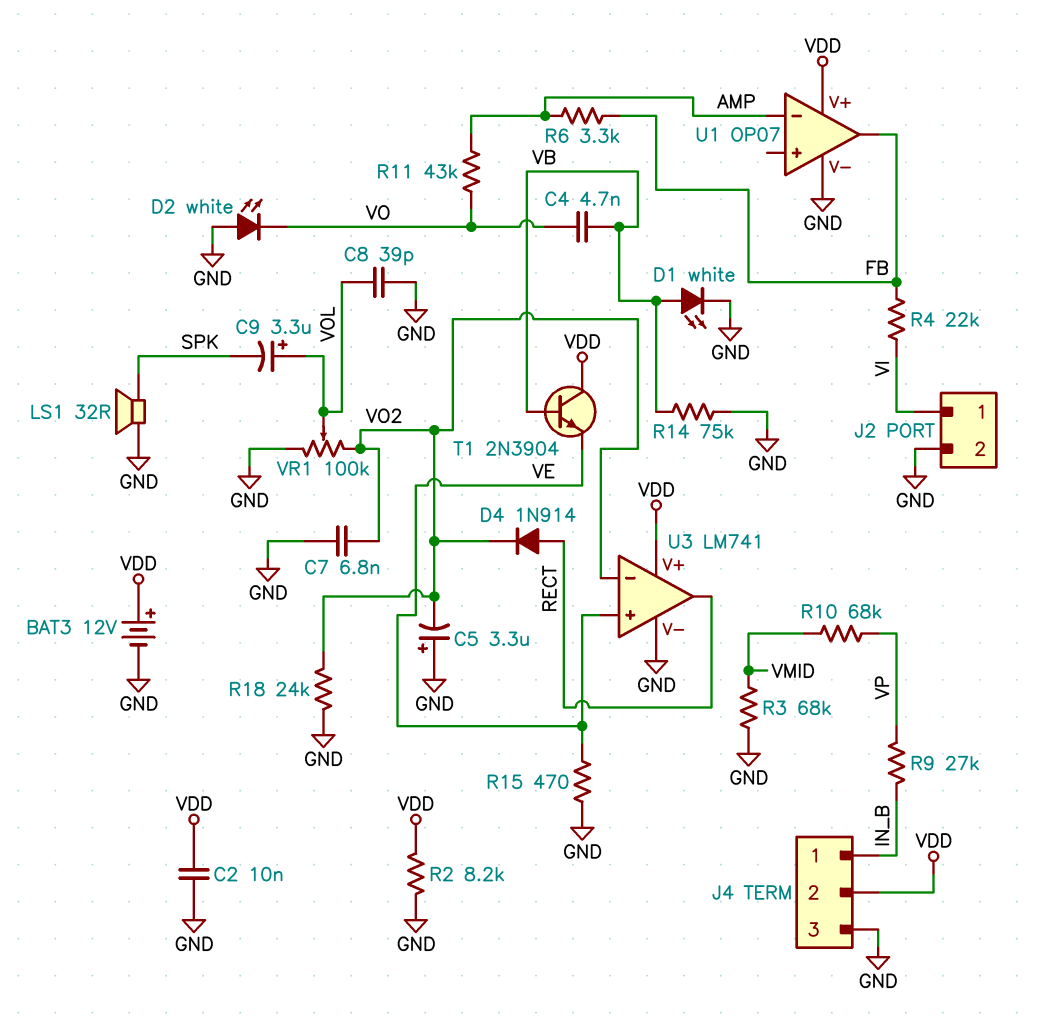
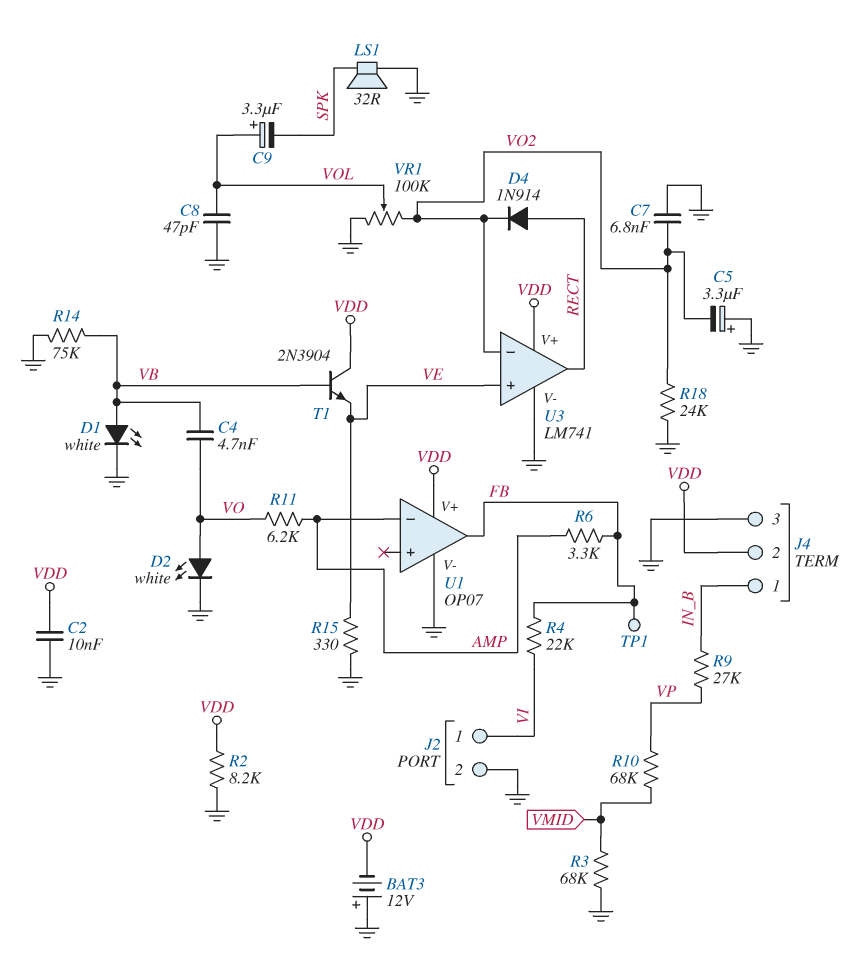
BAT3: 12V (plus VDD, minus GND) -> 12V (plus GND, minus VDD)
C8: 39pF (GND, VOL) -> 47pF (GND, VOL)
D2: LED white (A GND, K VO) -> LED white (A VO, K GND)
R11: 43k (AMP, VO) -> 6.2k (AMP, VO)
R15: 470 (GND, VE) -> 330 (GND, VE)
TP1: none -> test point (FB)

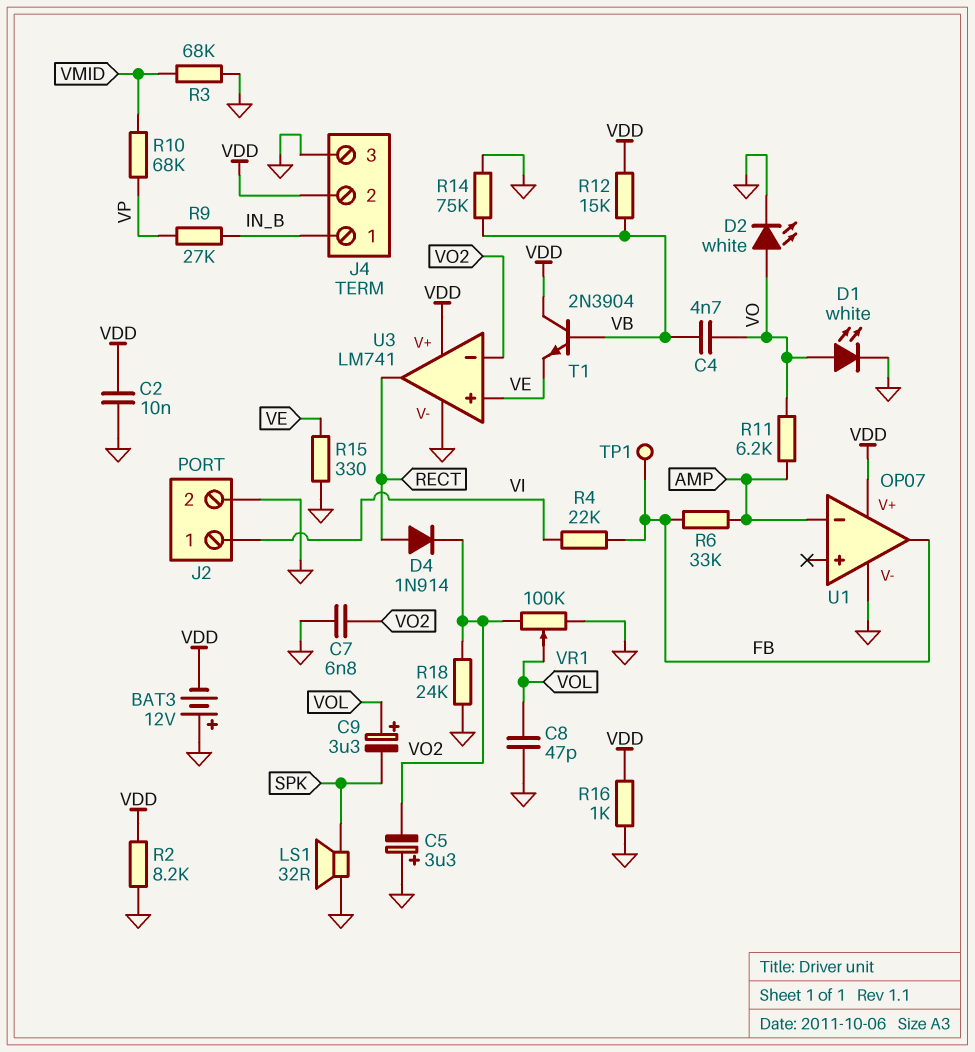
D1: LED white (A VB, K GND) -> LED white (A VO, K GND)
R6: 3.3k (AMP, FB) -> 33k (AMP, FB)
R12: none -> 15k (VB, VDD)
R16: none -> 1k (GND, VDD)

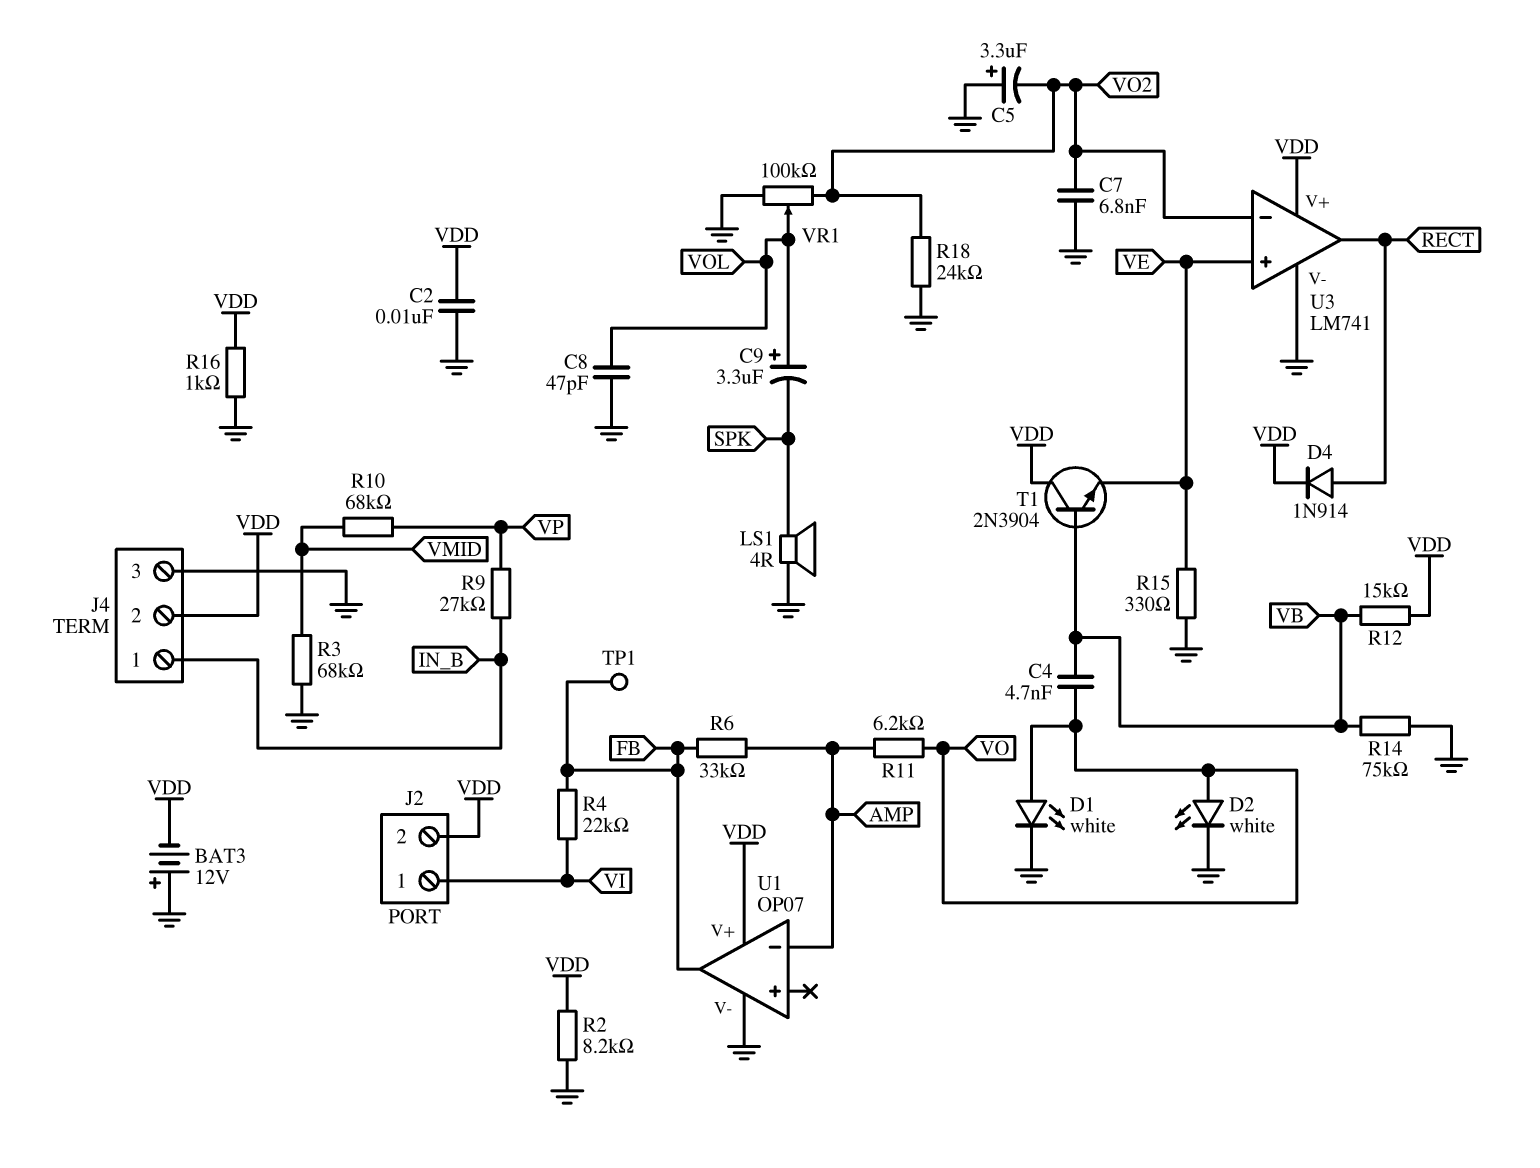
D4: diode 1N914 (A RECT, K VO2) -> diode 1N914 (A RECT, K VDD)
J2 pin 2: GND -> VDD
LS1: speaker 32R (GND, SPK) -> speaker 4R (GND, SPK)

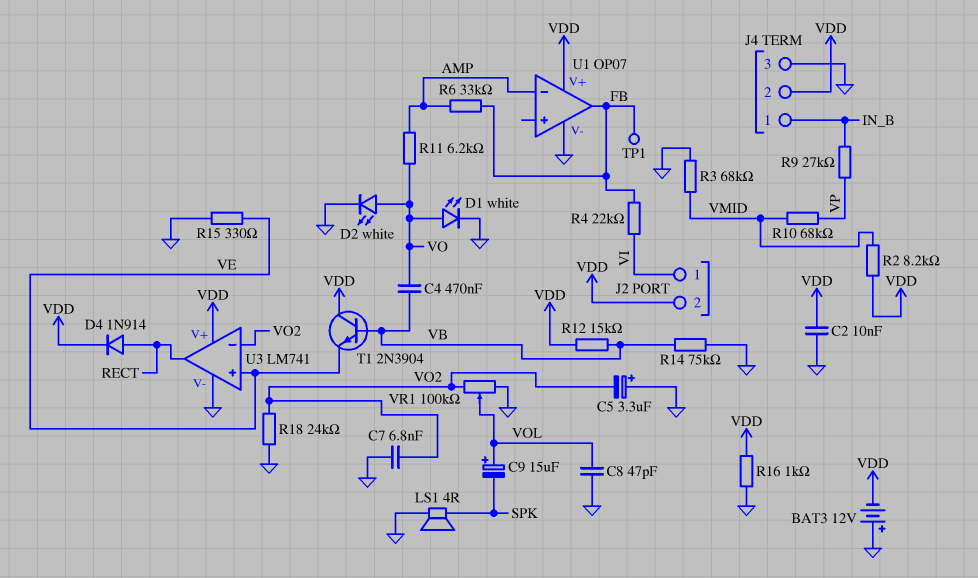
C4: 4.7nF (VB, VO) -> 470nF (VB, VO)
C9: 3.3uF (plus VOL, minus SPK) -> 15uF (plus VOL, minus SPK)
R2: 8.2k (GND, VDD) -> 8.2k (VDD, VMID)

